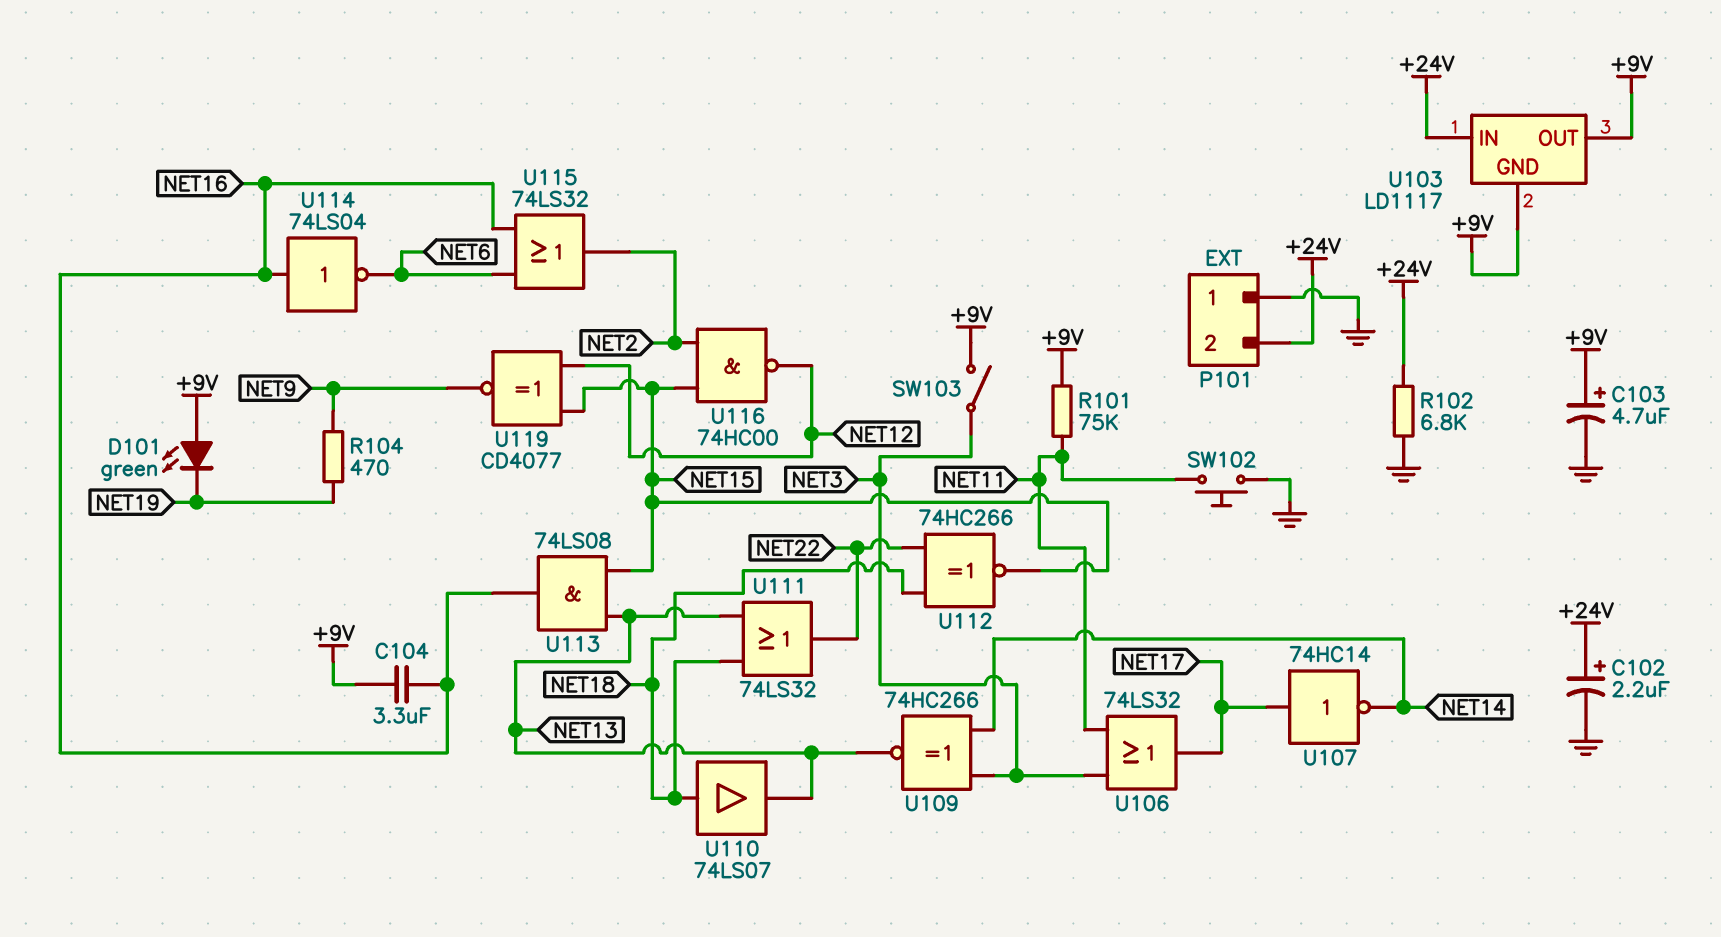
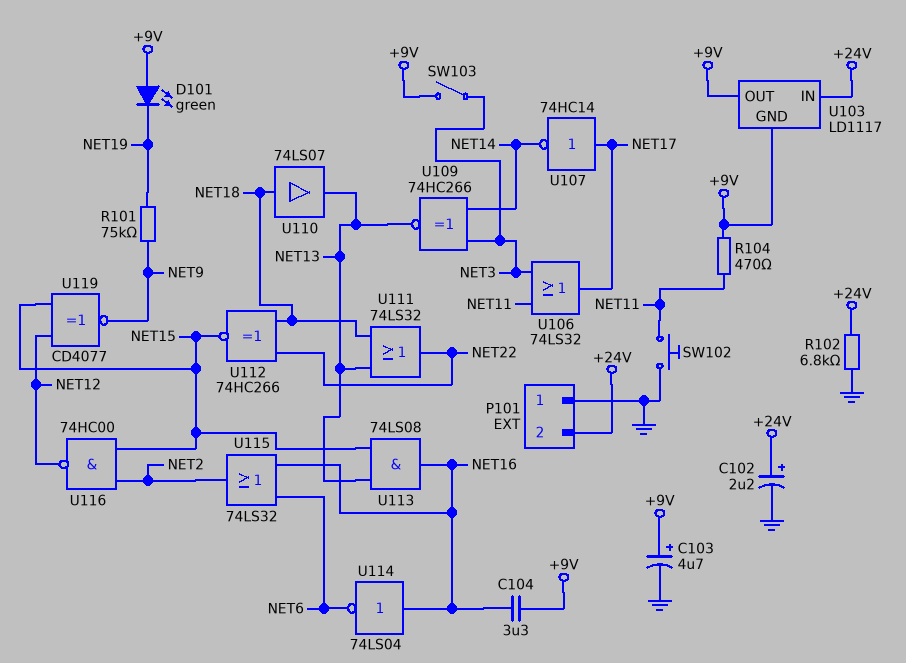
R101: 75k (+9V, NET11) -> 75k (NET9, NET19)
R104: 470 (NET9, NET19) -> 470 (+9V, NET11)

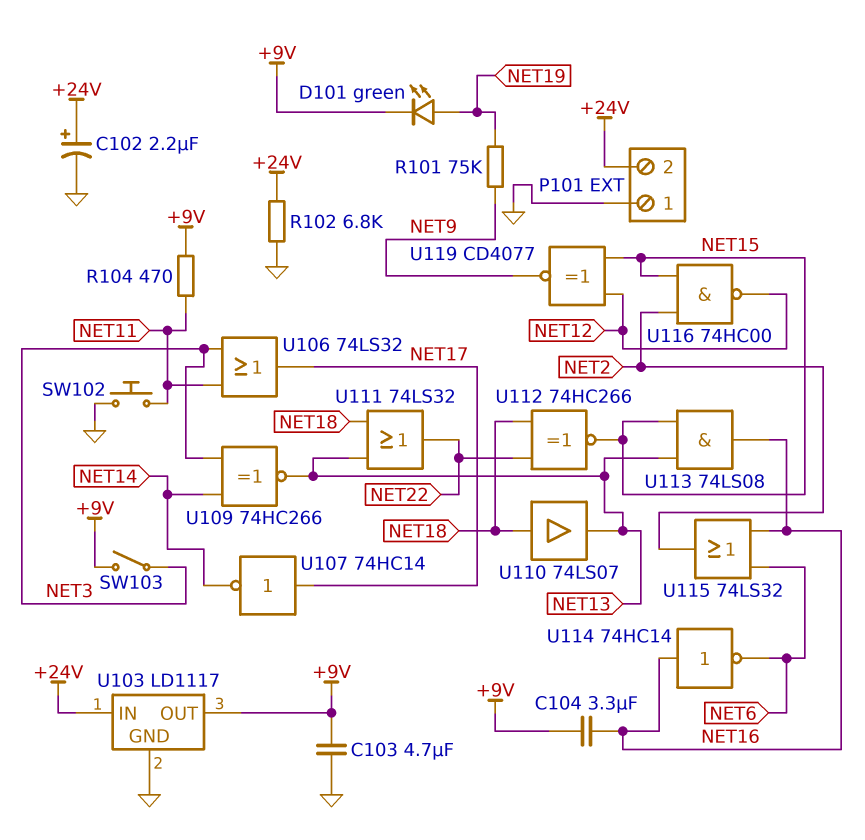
C103: 4.7uF (plus +9V, minus GND) -> 4.7uF (+9V, GND)
D101: LED green (A +9V, K NET19) -> LED green (A NET19, K +9V)
U103 pin GND: +9V -> GND
U114: NOT 74LS04 (in NET16, out NET6) -> NOT 74HC14 (in NET16, out NET6)

